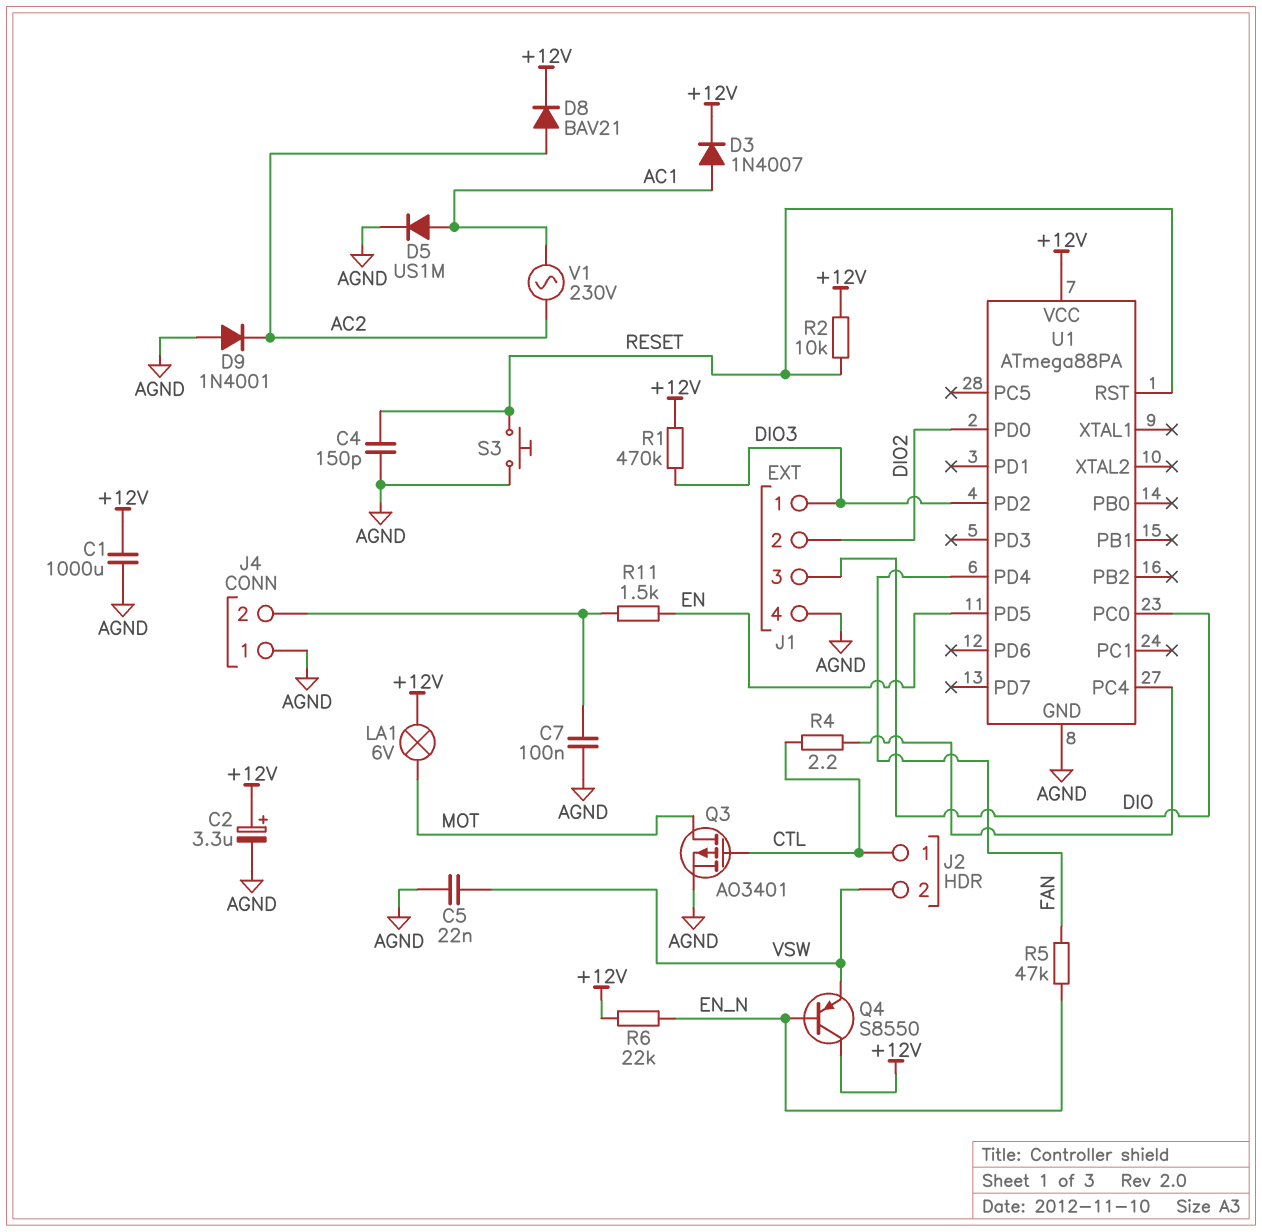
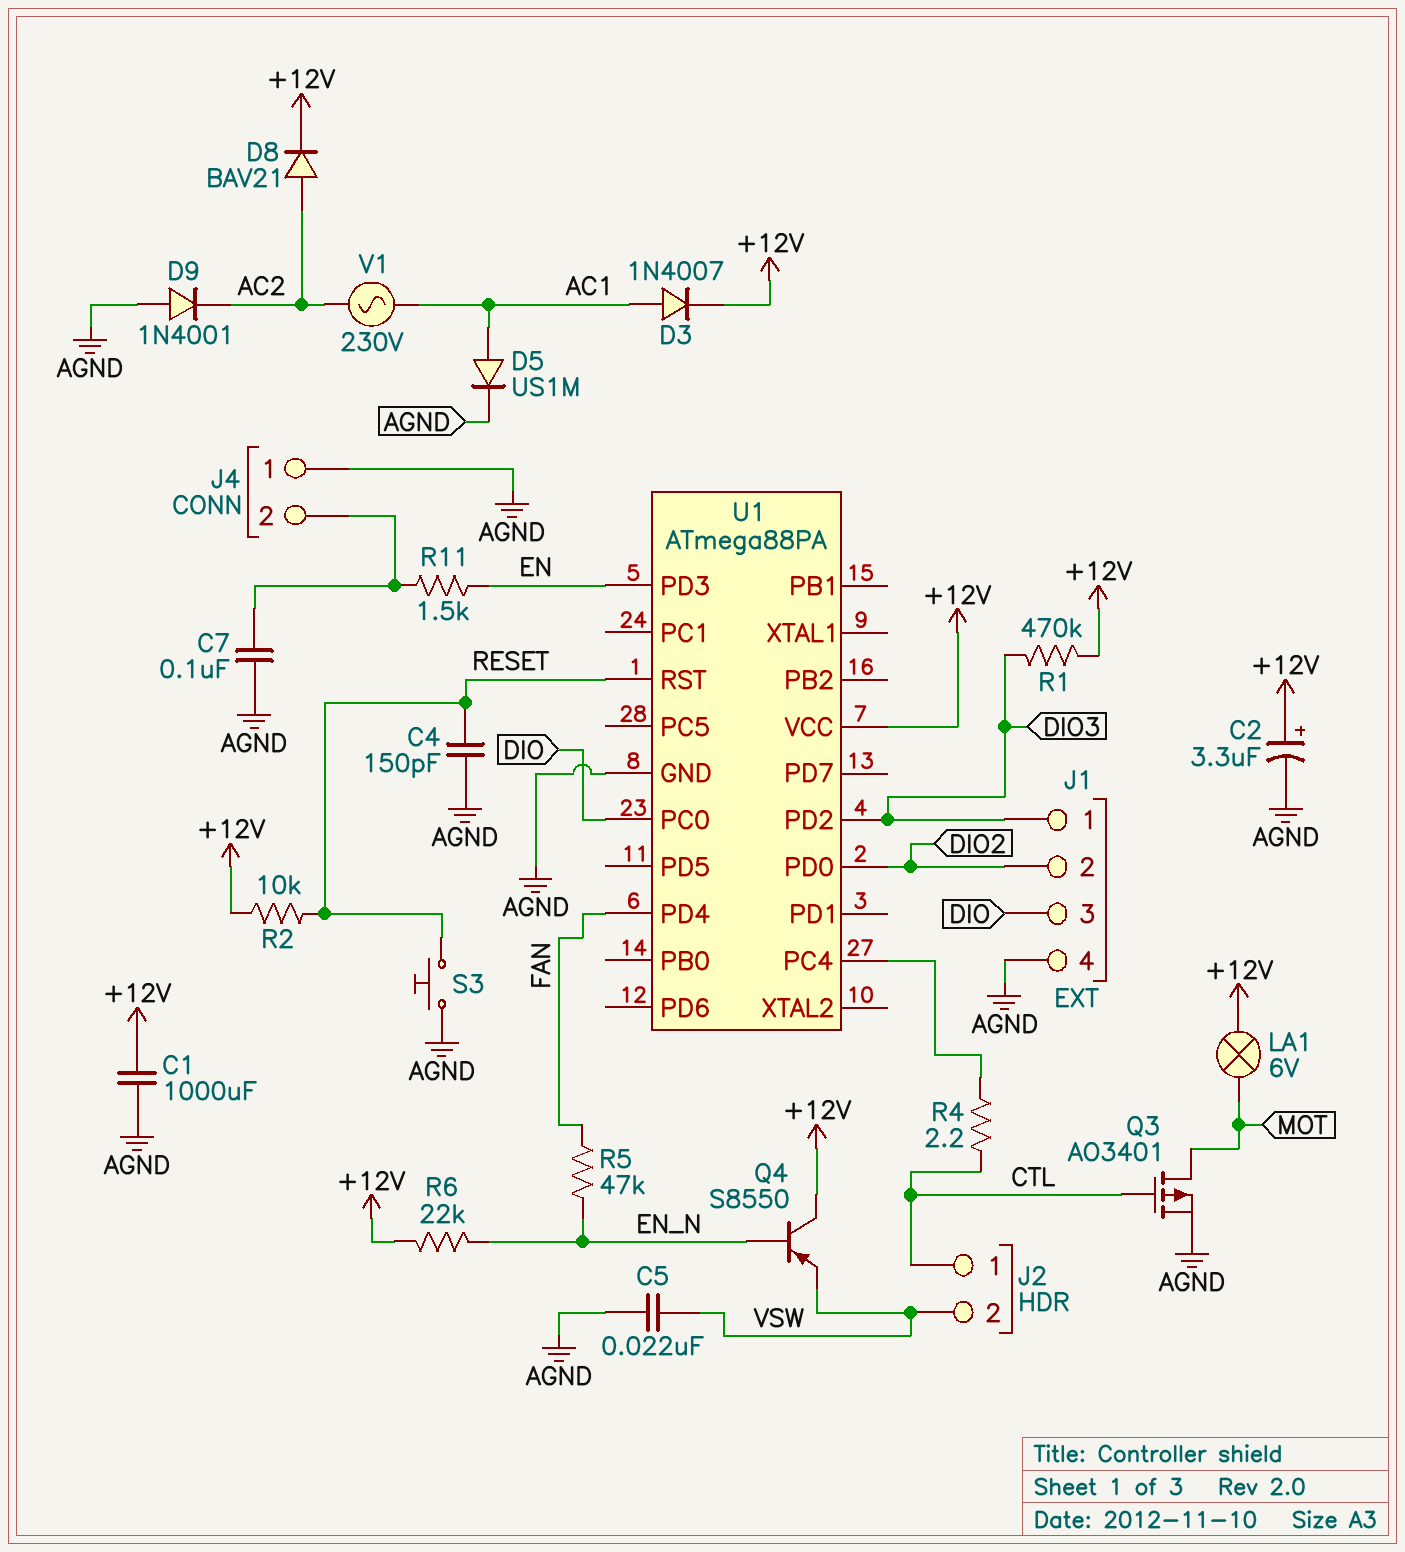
U1 pin PD3: none -> EN
U1 pin PD5: EN -> none

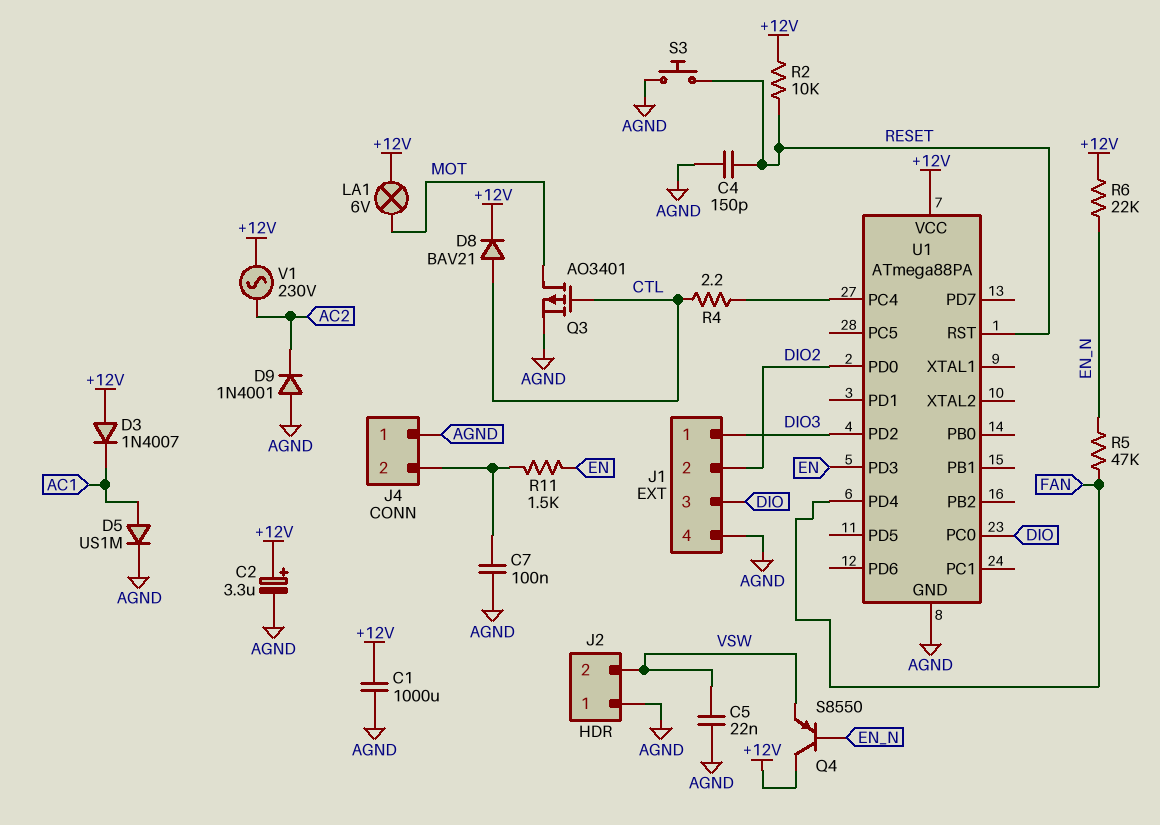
D3: diode 1N4007 (A AC1, K +12V) -> diode 1N4007 (A +12V, K AC1)
D8: diode BAV21 (A AC2, K +12V) -> diode BAV21 (A CTL, K +12V)
J2 pin 1: CTL -> AGND
R1: 470k (+12V, DIO3) -> none
V1: AC 230V (AC1, AC2) -> AC 230V (+12V, AC2)

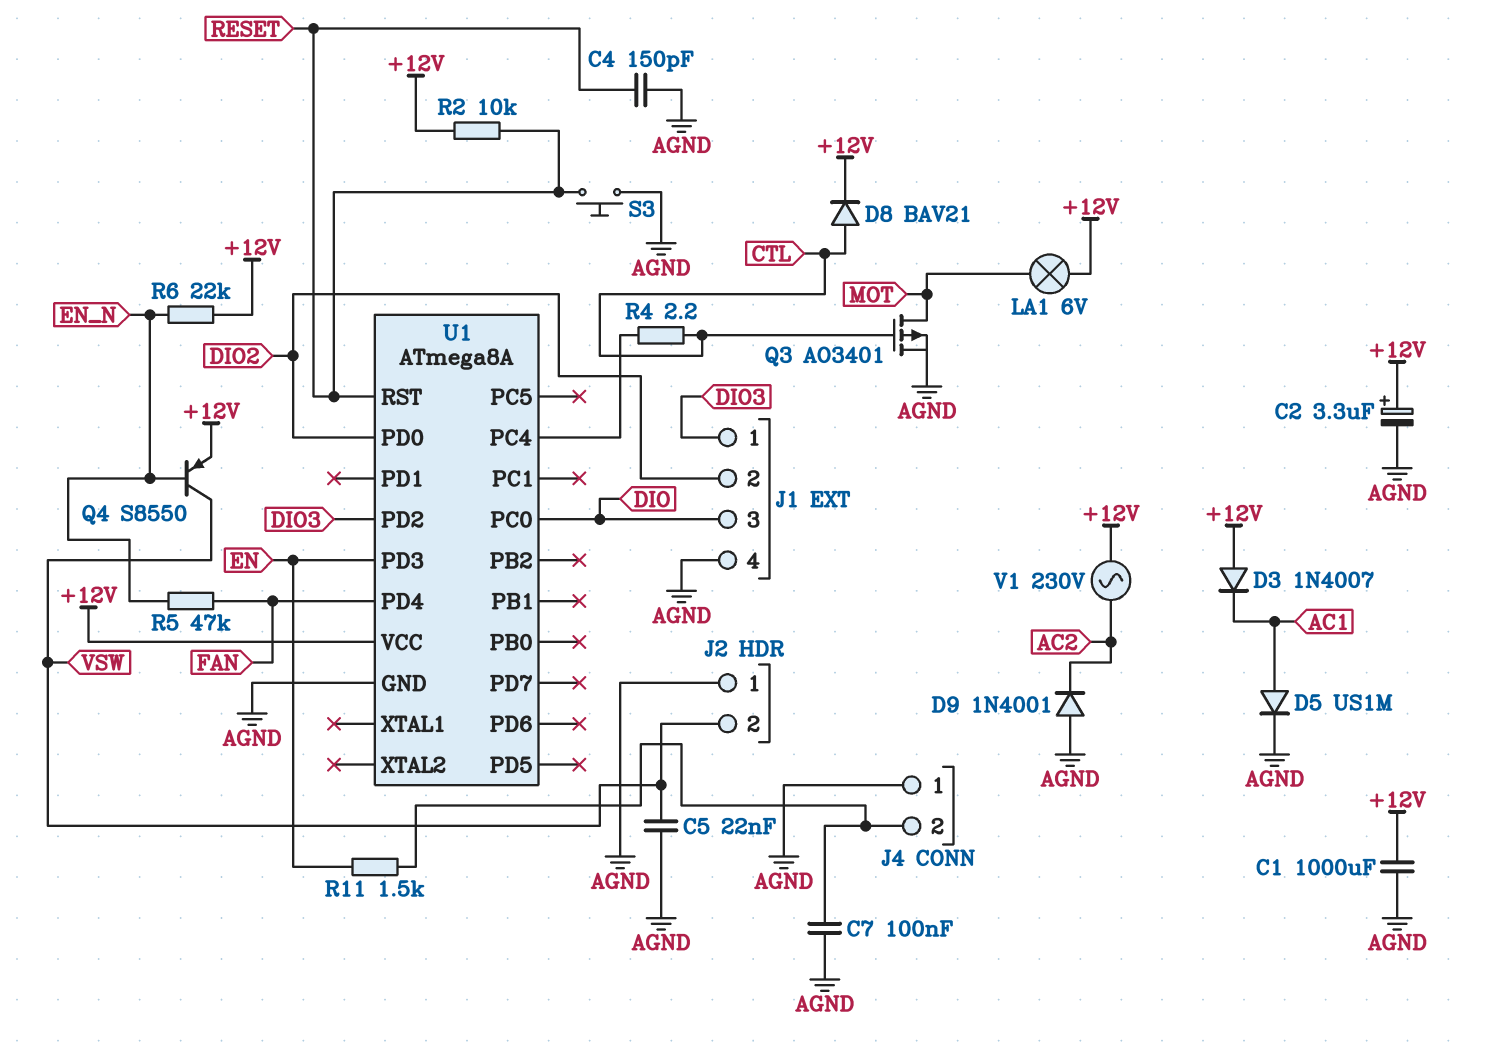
Q4: PNP S8550 (B EN_N, C +12V, E VSW) -> PNP S8550 (B EN_N, C VSW, E +12V)
U1: ATmega88PA -> ATmega8A

